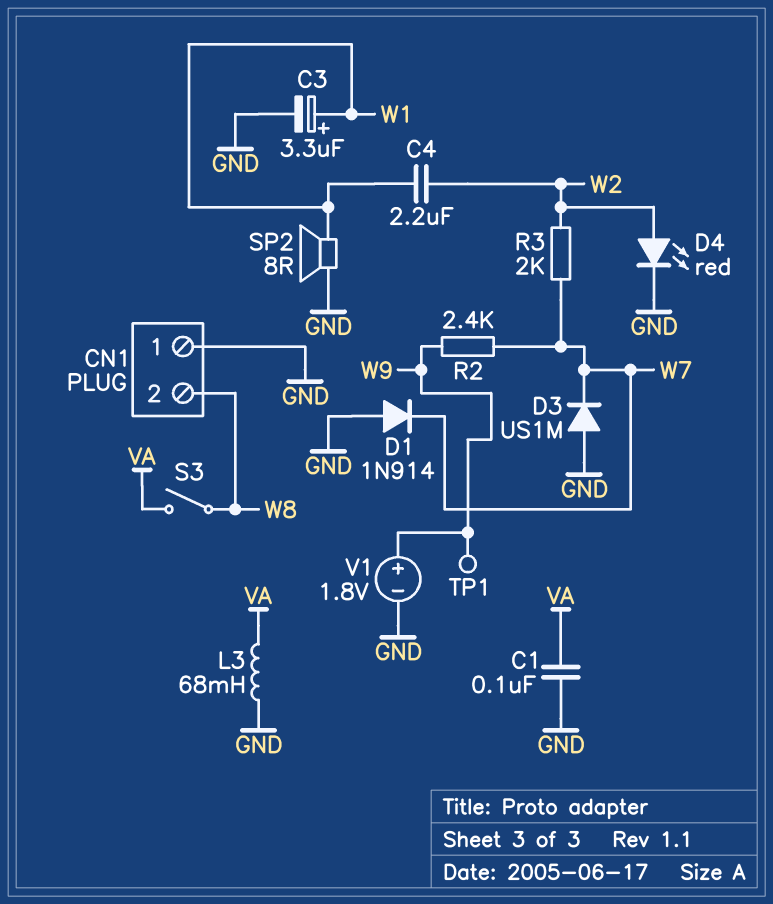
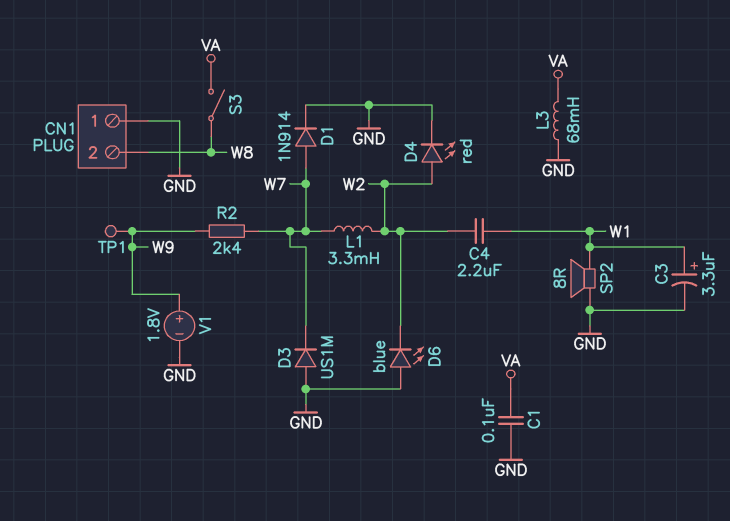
D1: diode 1N914 (A GND, K W7) -> diode 1N914 (A W7, K GND)
D6: none -> LED blue (A GND, K W2)
L1: none -> 3.3mH (W2, W7)
R3: 2k (W2, W7) -> none

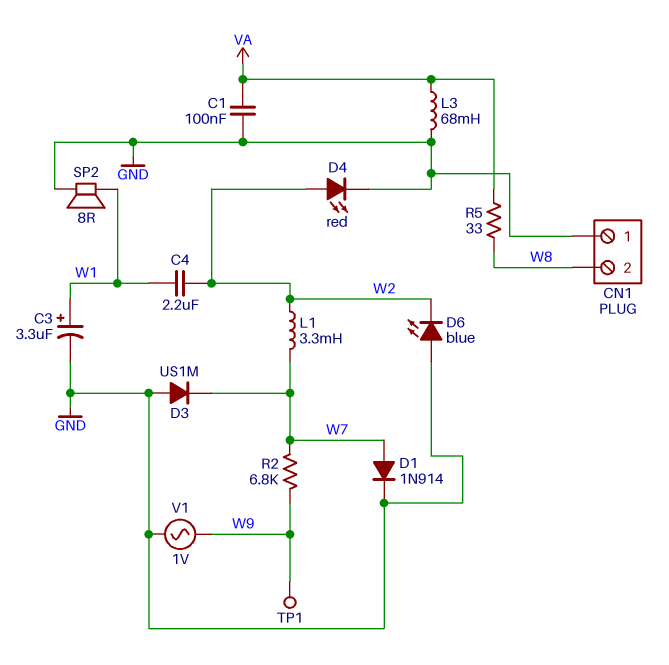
R2: 2.4k (W7, W9) -> 6.8k (W7, W9)
R5: none -> 33 (VA, W8)
S3: switch (VA, W8) -> none
V1: 1.8V (plus W9, minus GND) -> AC 1V (GND, W9)

